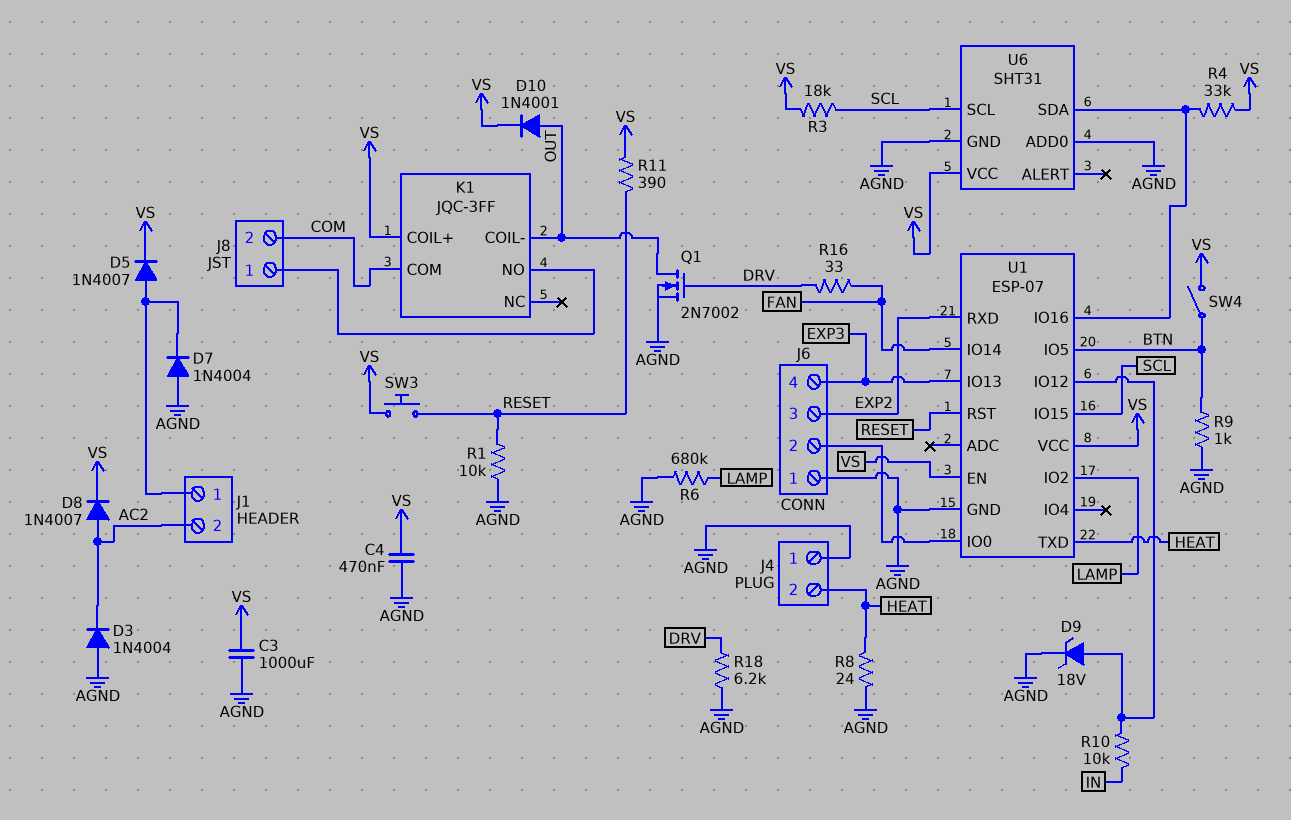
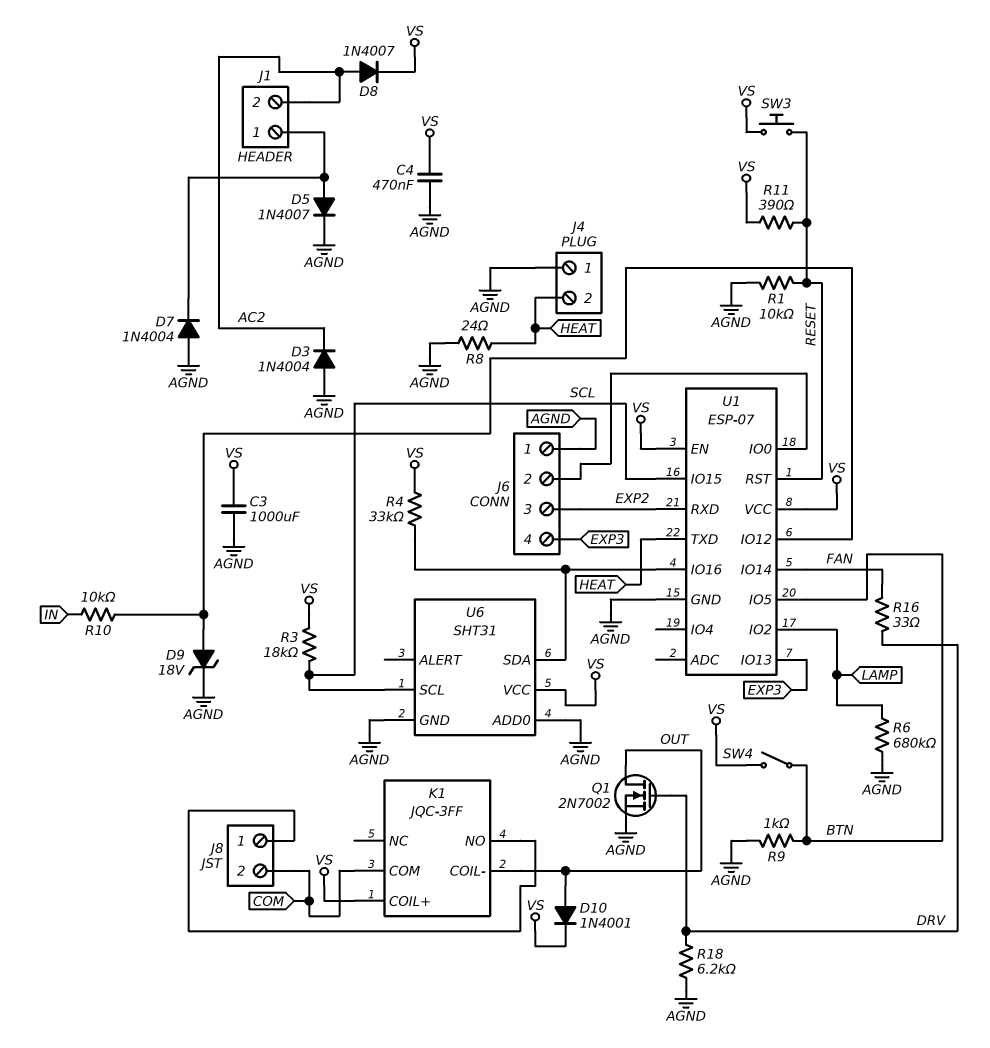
D5: diode 1N4007 (A J1/1, K VS) -> diode 1N4007 (A J1/1, K AGND)

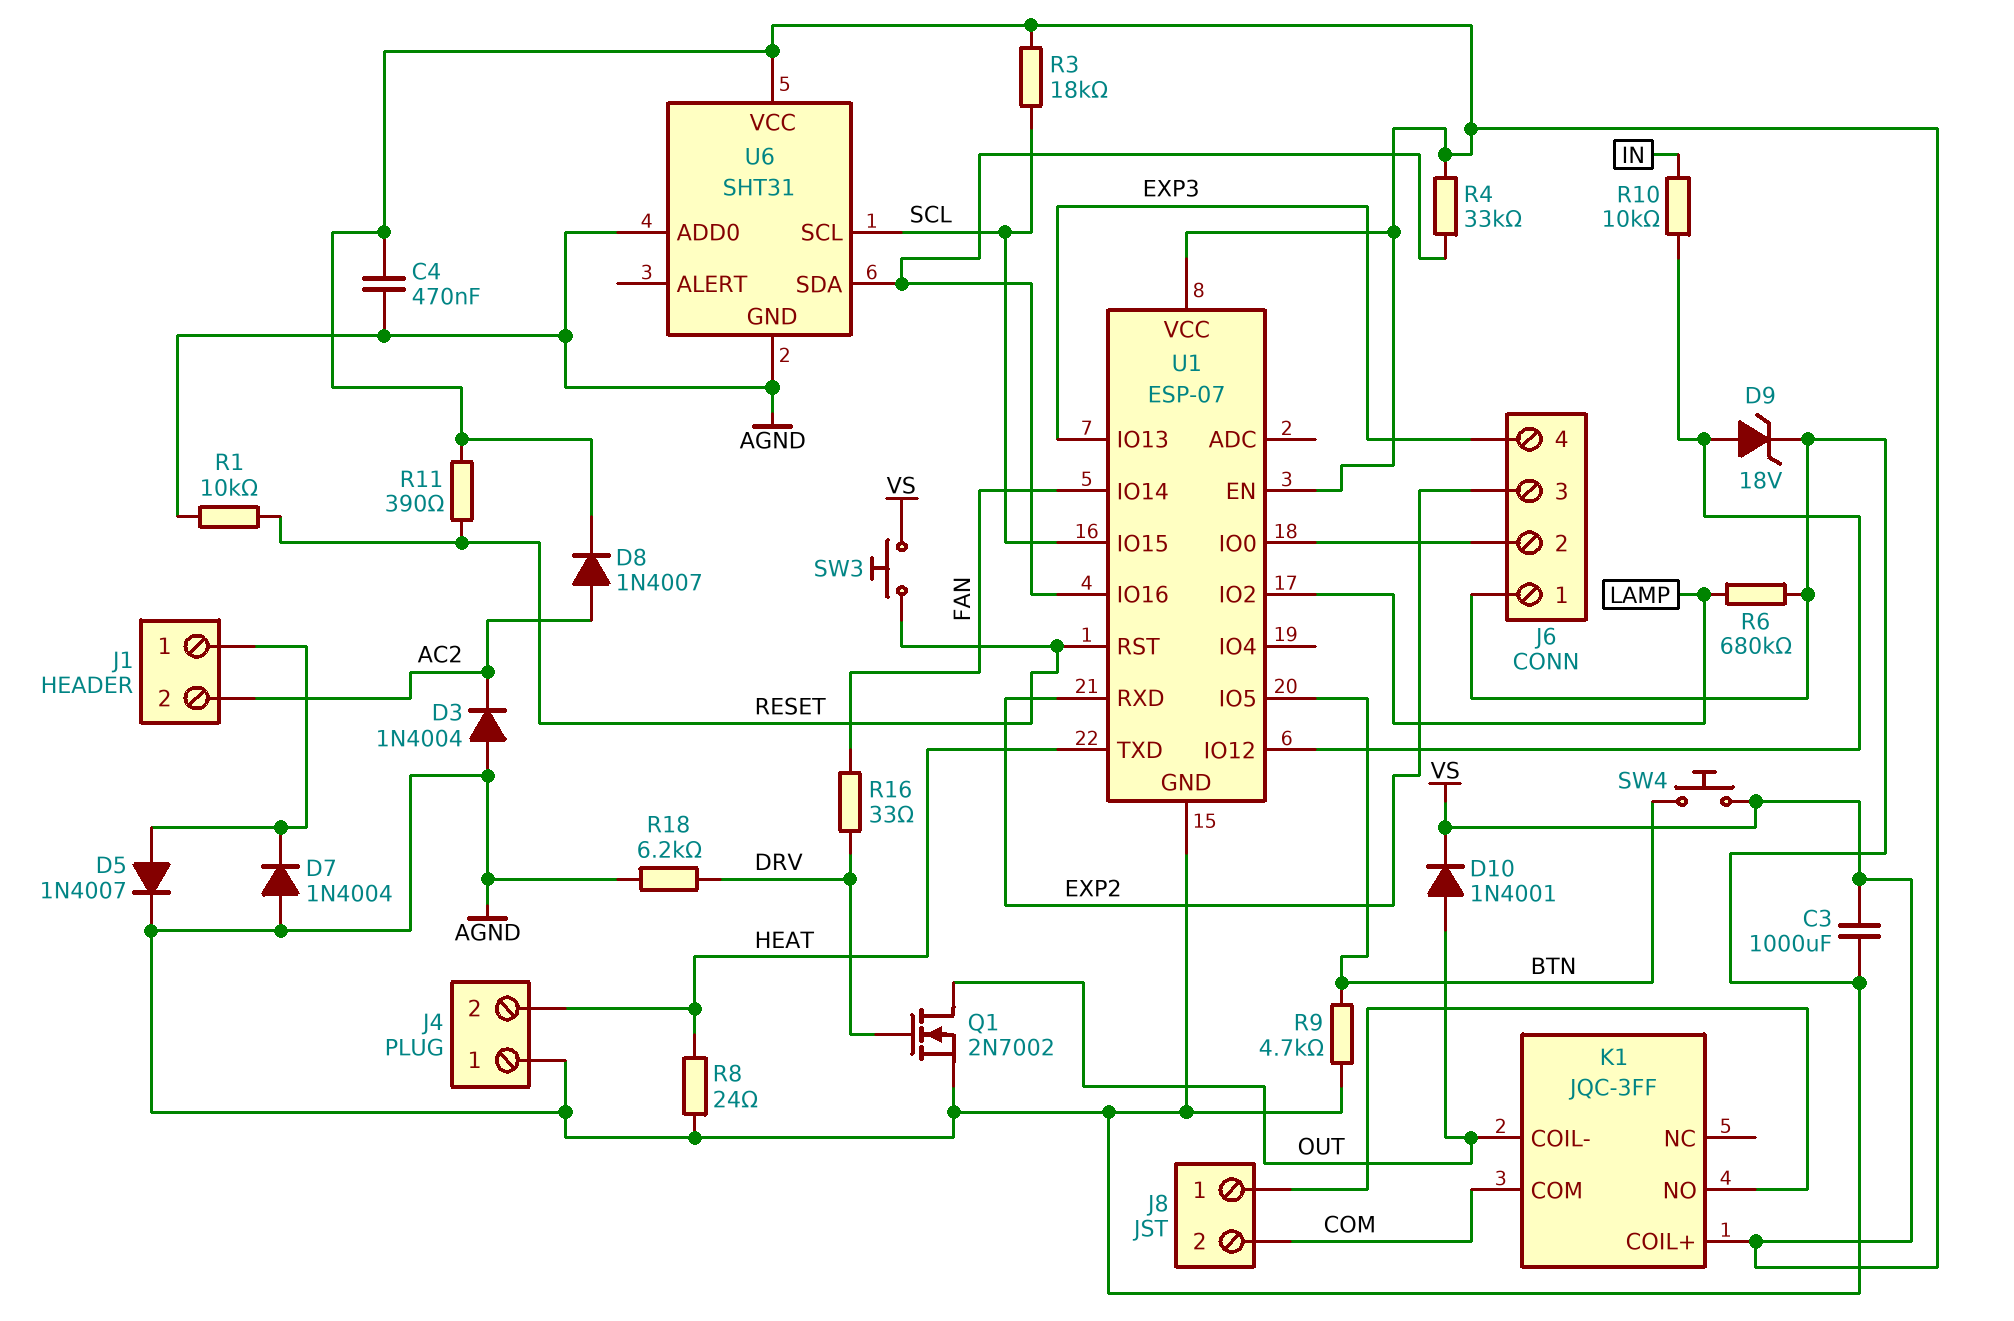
R9: 1k (AGND, BTN) -> 4.7k (AGND, BTN)
SW4: switch (BTN, VS) -> button (BTN, VS)

